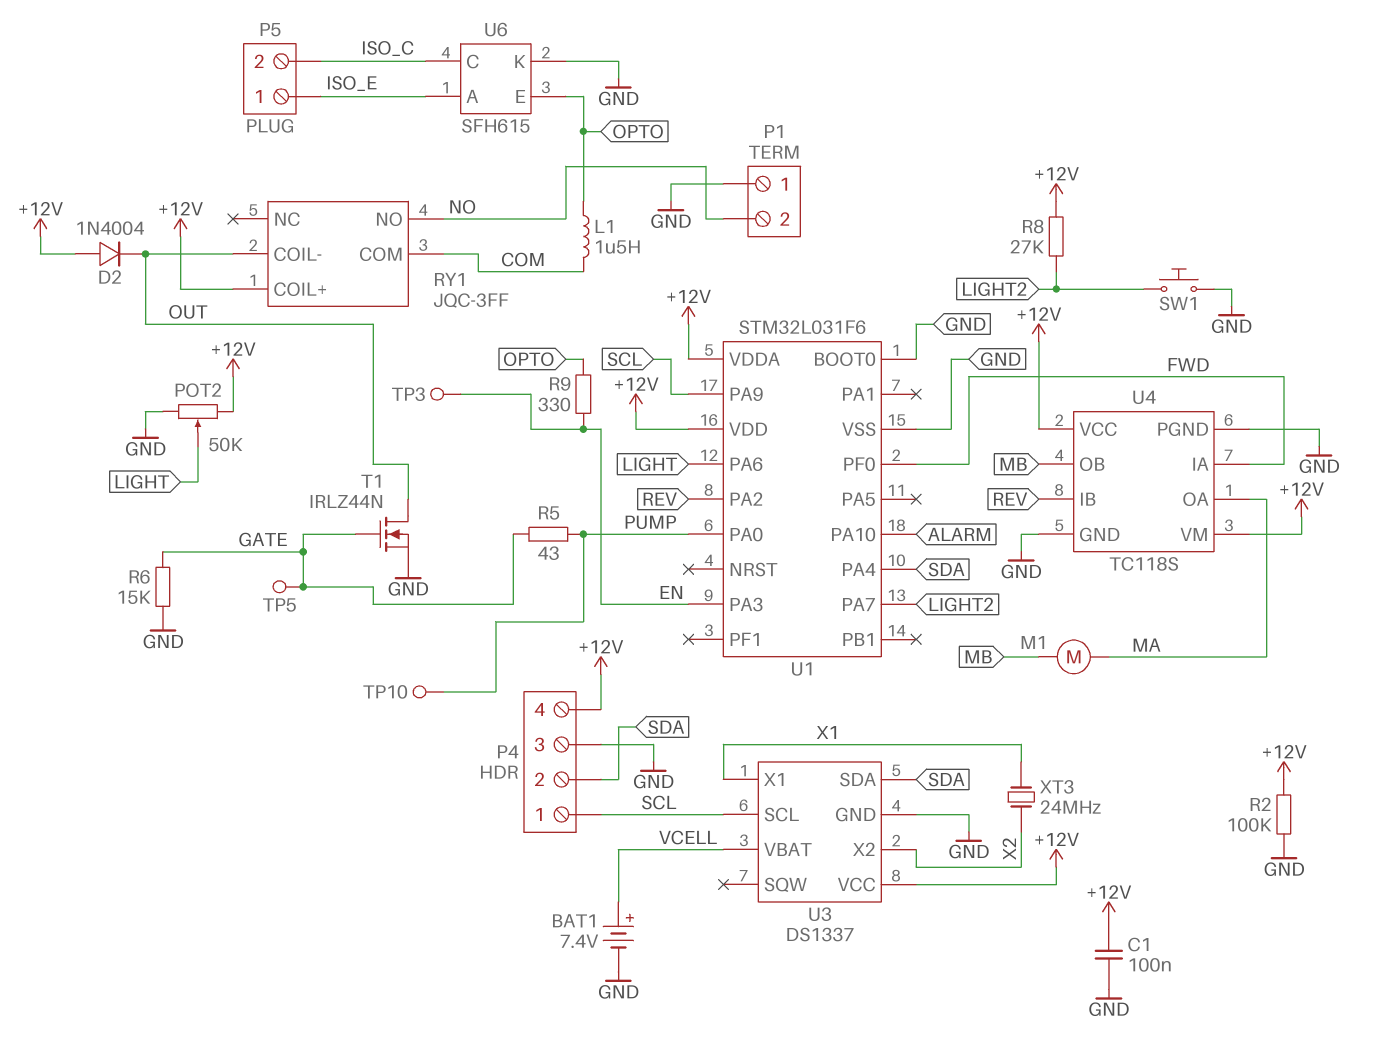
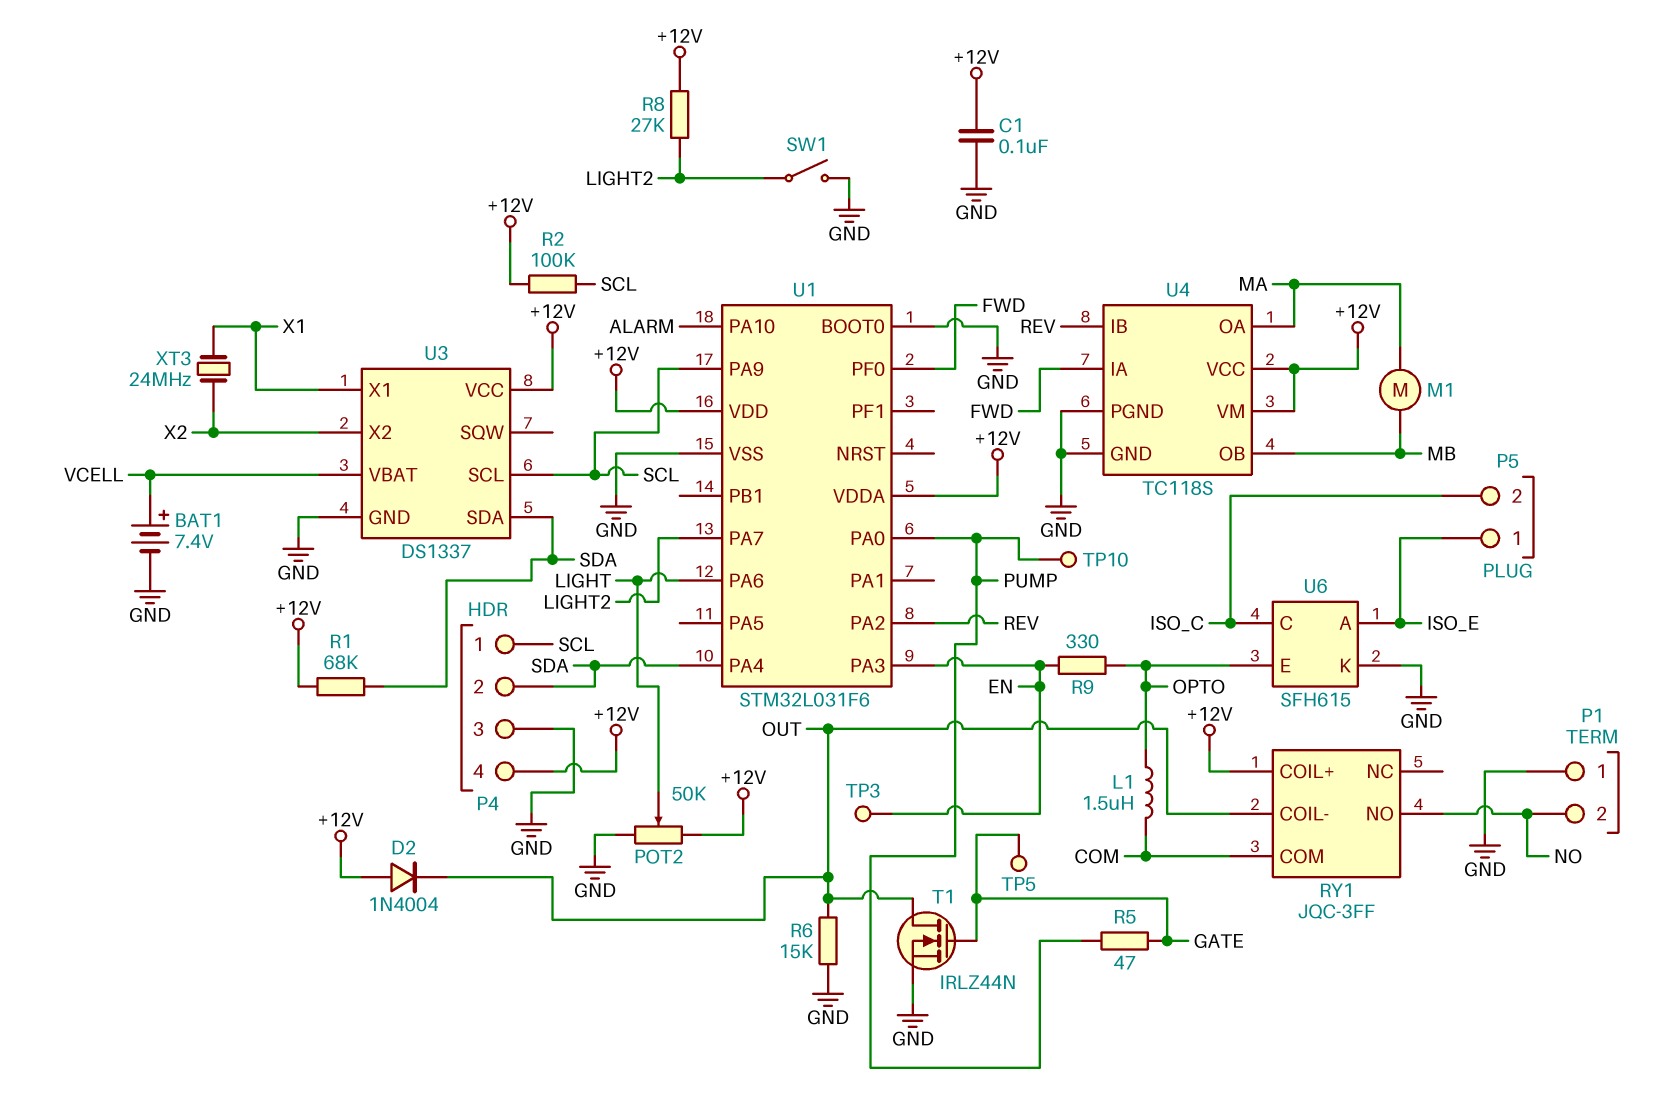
R1: none -> 68k (+12V, SDA)
R2: 100k (+12V, GND) -> 100k (+12V, SCL)
R5: 43 (GATE, PUMP) -> 47 (GATE, PUMP)
R6: 15k (GATE, GND) -> 15k (GND, OUT)
SW1: button (GND, LIGHT2) -> switch (GND, LIGHT2)

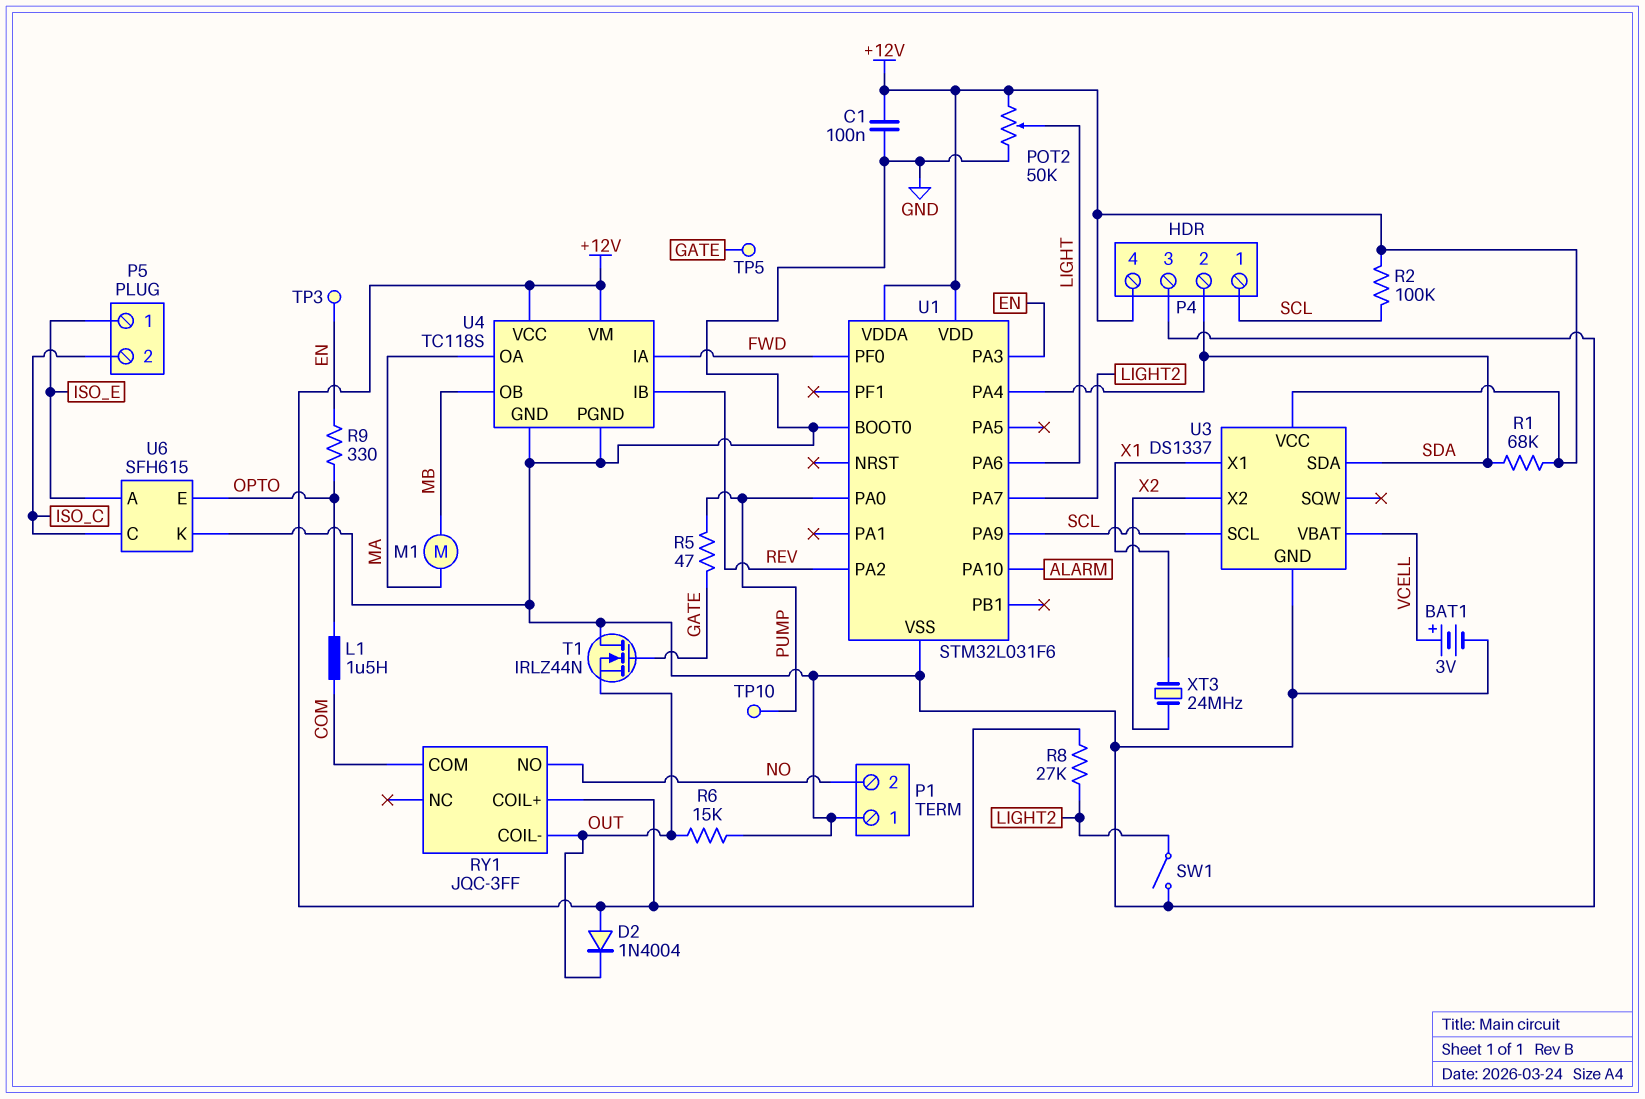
BAT1: 7.4V (plus VCELL, minus GND) -> 3V (plus VCELL, minus GND)
T1: NMOS IRLZ44N (G GATE, D OUT, S GND) -> NMOS IRLZ44N (G GATE, D GND, S OUT)

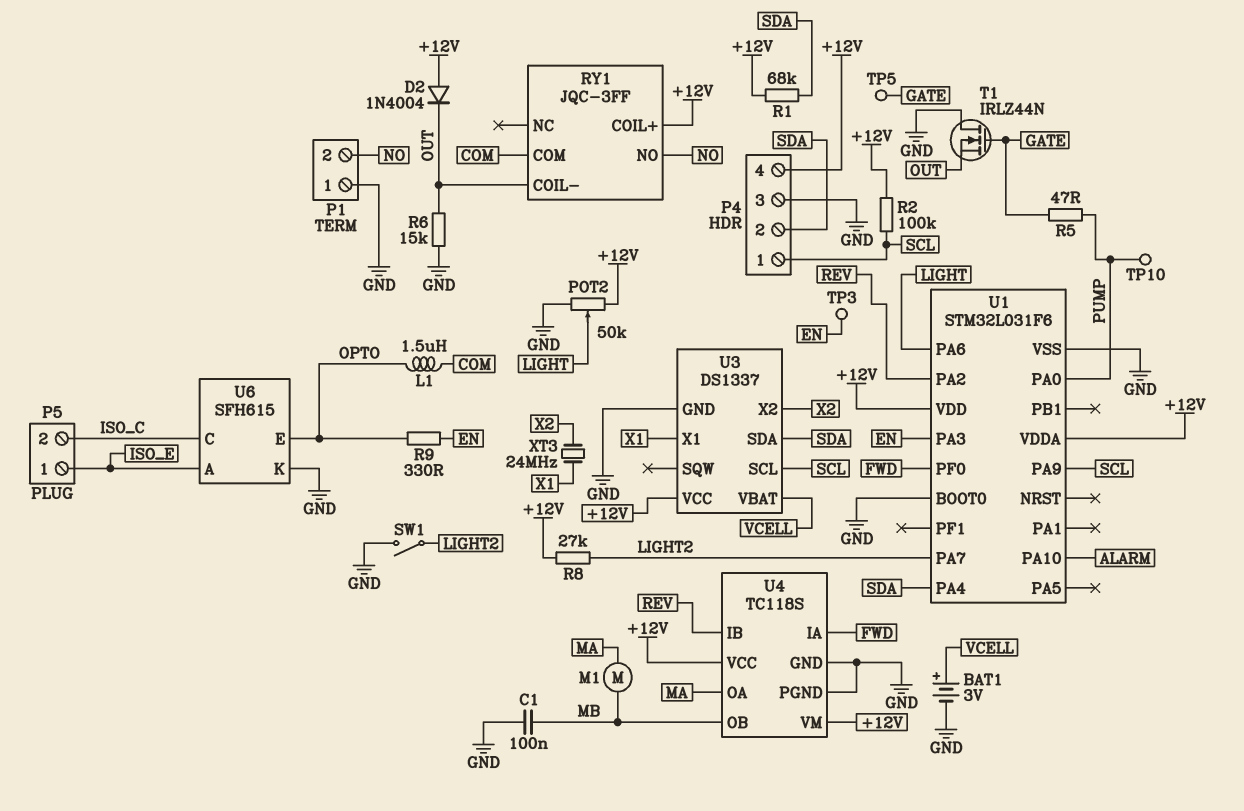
C1: 100nF (+12V, GND) -> 100nF (GND, MB)

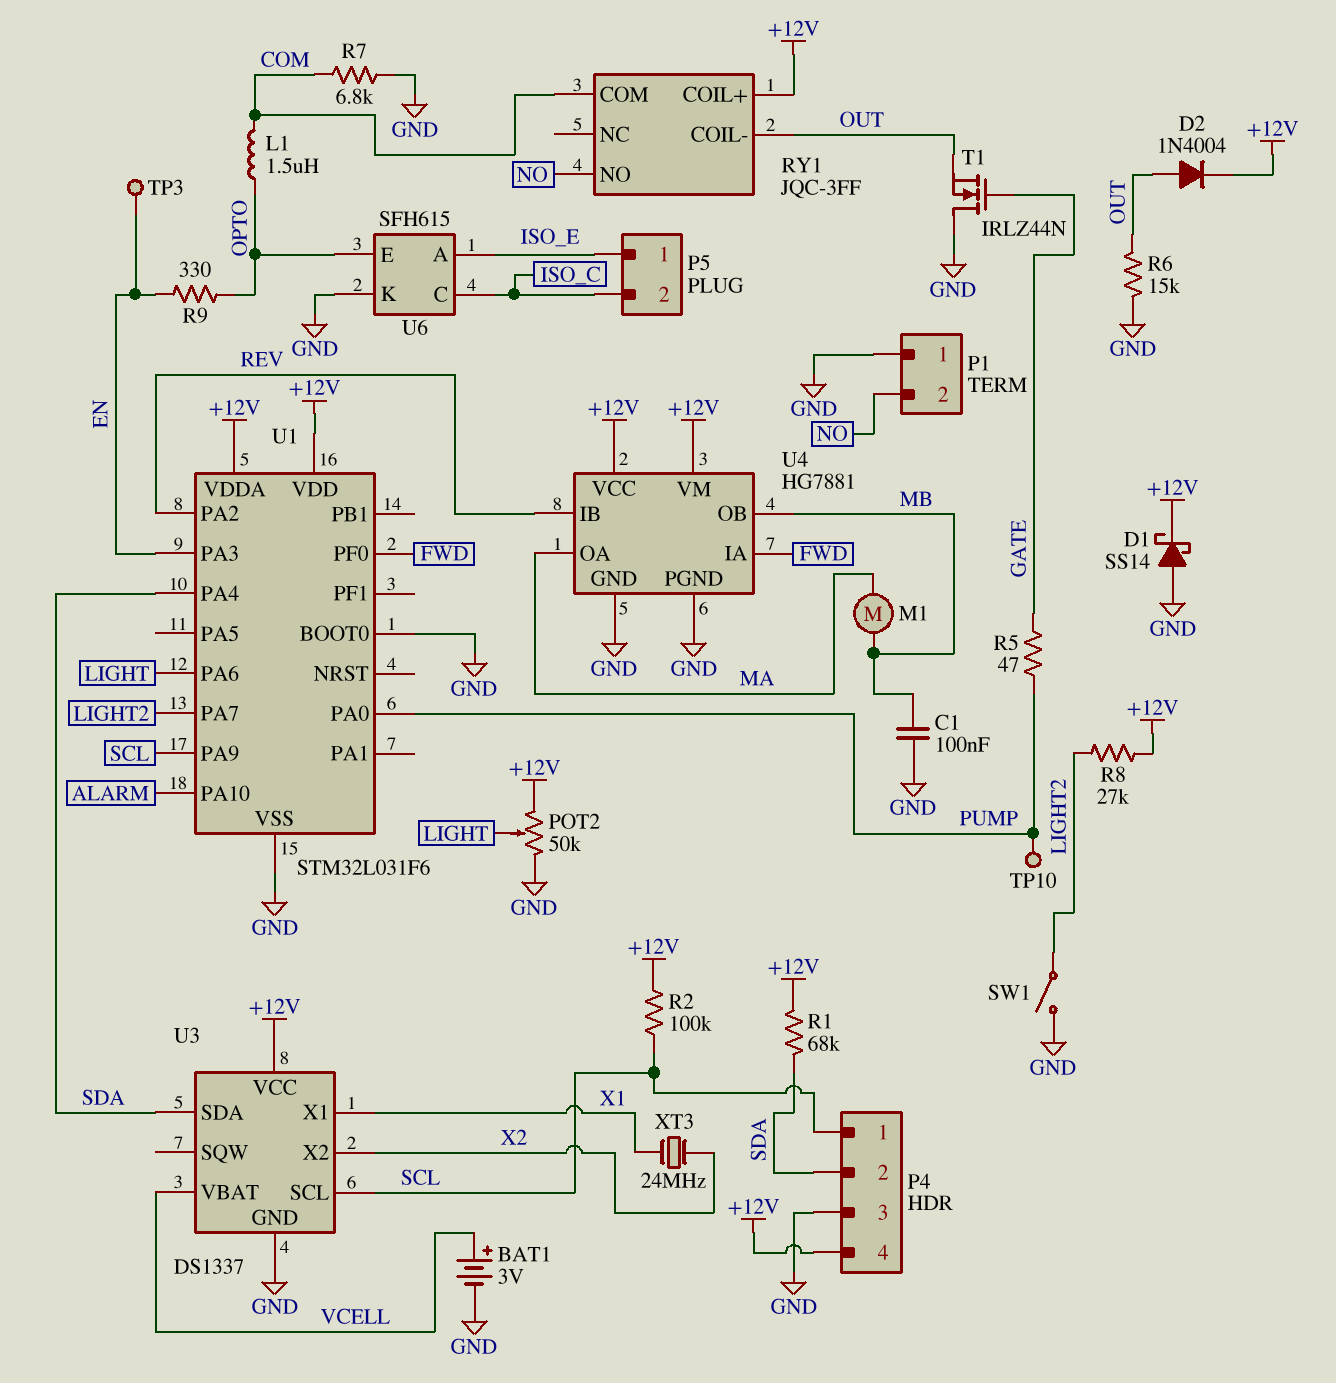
D1: none -> schottky SS14 (A GND, K +12V)
D2: diode 1N4004 (A +12V, K OUT) -> diode 1N4004 (A OUT, K +12V)
R7: none -> 6.8k (COM, GND)
TP5: test point (GATE) -> none
U4: TC118S -> HG7881

